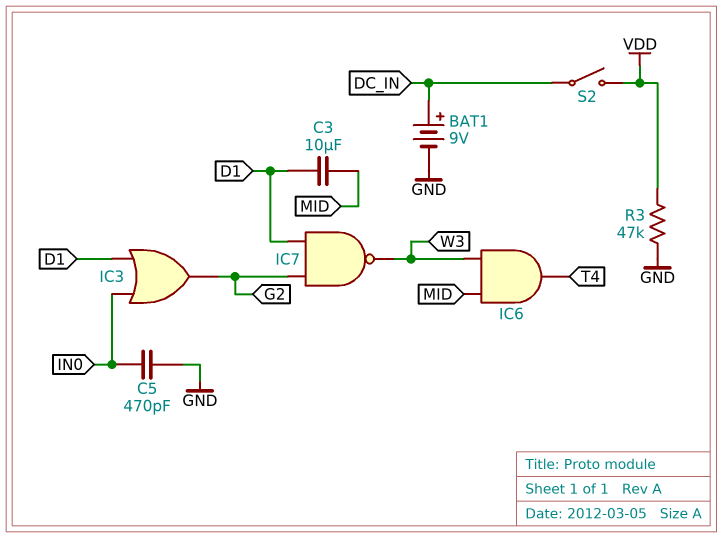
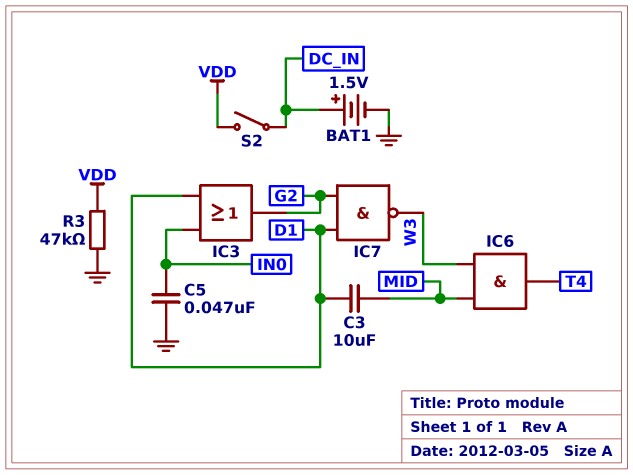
BAT1: 9V (plus DC_IN, minus GND) -> 1.5V (plus DC_IN, minus GND)
C5: 470pF (GND, IN0) -> 47nF (GND, IN0)

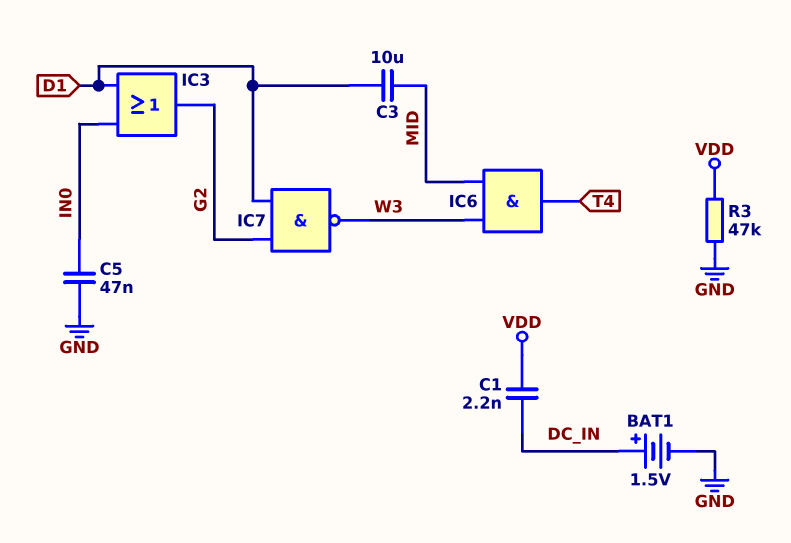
C1: none -> 2.2nF (DC_IN, VDD)
S2: switch (DC_IN, VDD) -> none

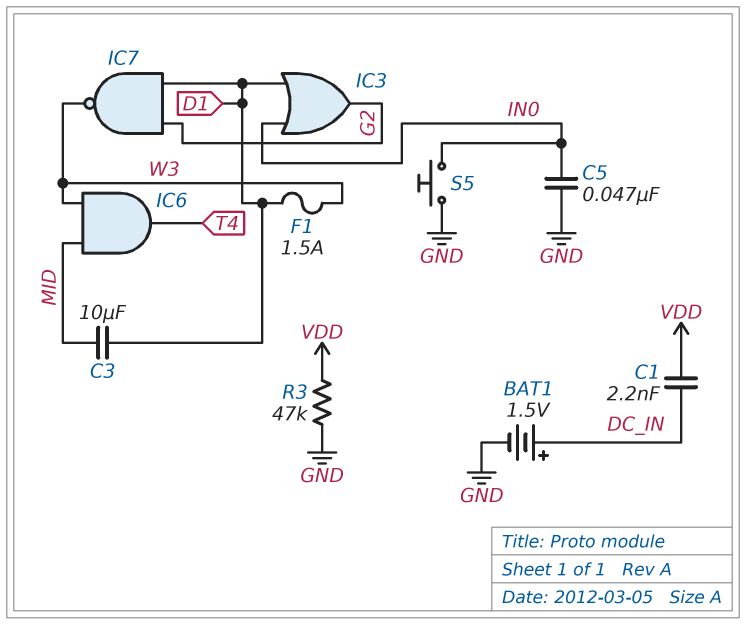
F1: none -> 1.5A (D1, W3)
S5: none -> button (GND, IN0)

